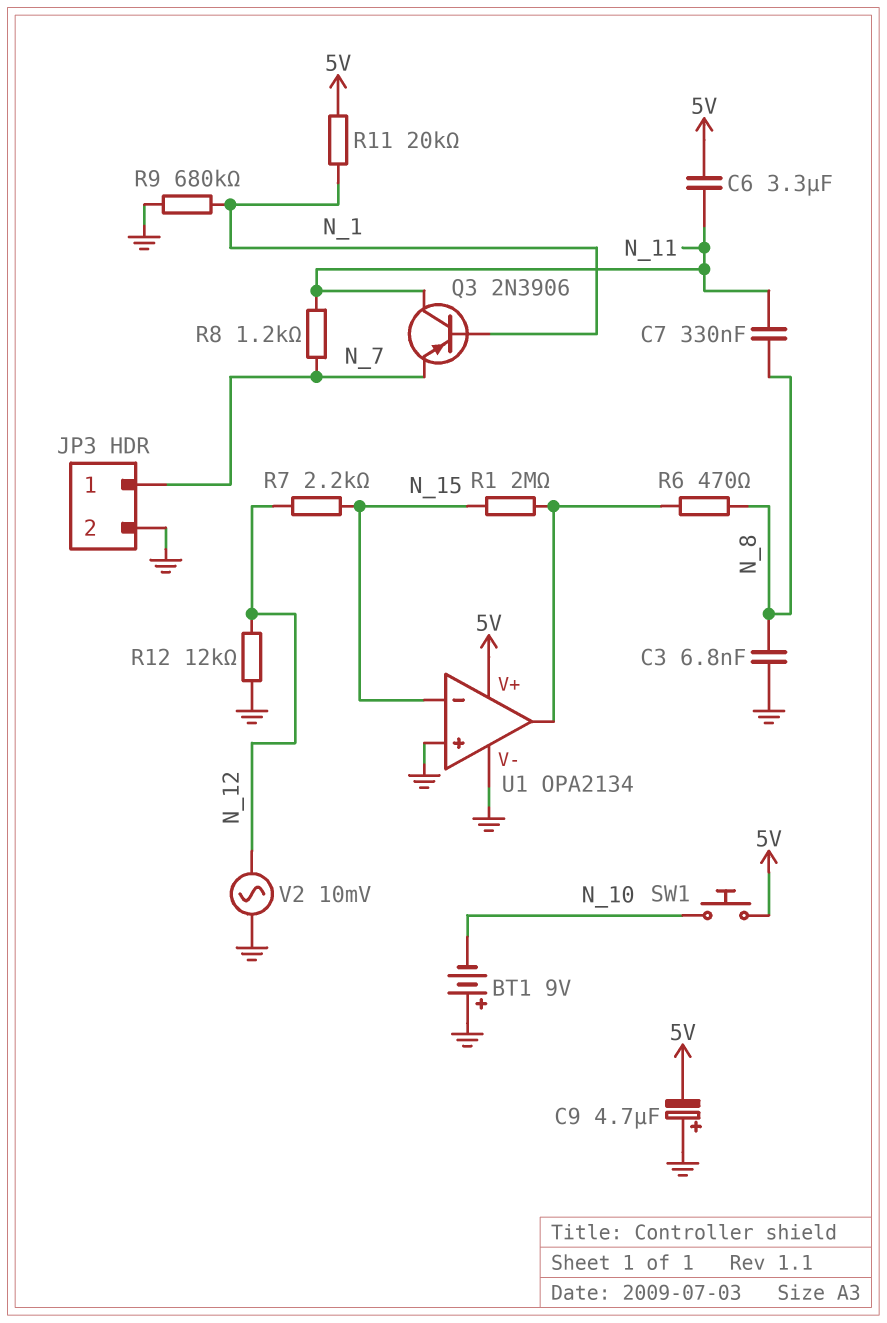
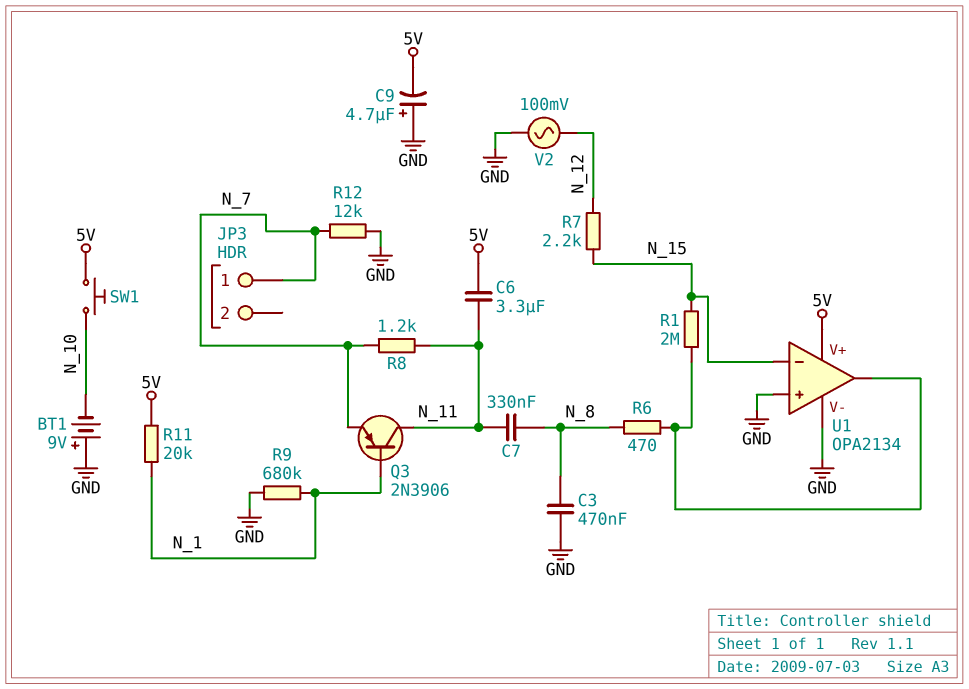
C3: 6.8nF (GND, N_8) -> 470nF (GND, N_8)
JP3 pin 2: GND -> none
R12: 12k (GND, N_12) -> 12k (GND, N_7)
V2: AC 10mV (GND, N_12) -> AC 100mV (GND, N_12)

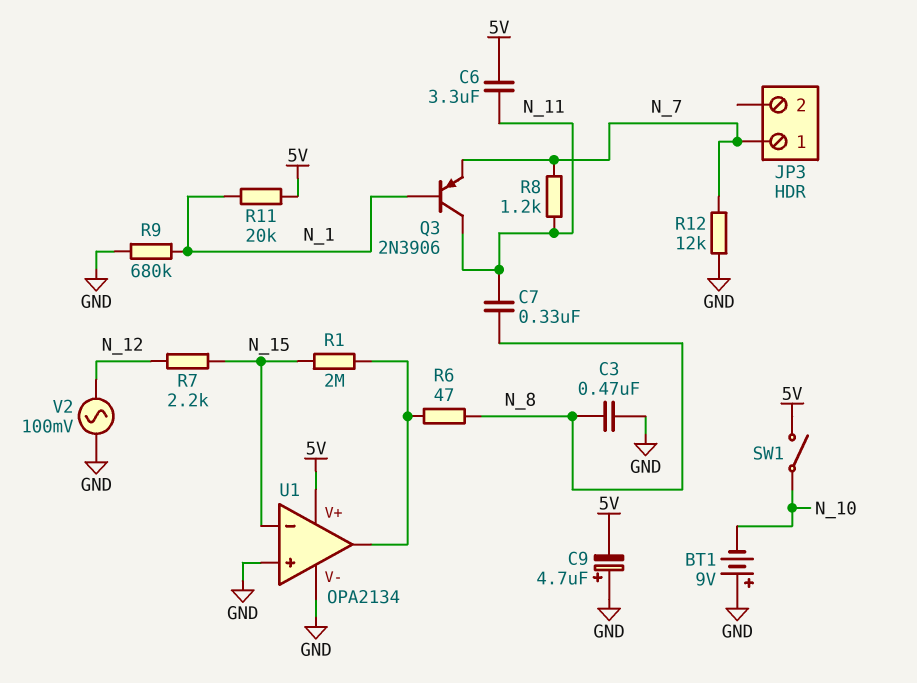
R6: 470 (N_8, U1/out) -> 47 (N_8, U1/out)
SW1: button (5V, N_10) -> switch (5V, N_10)

